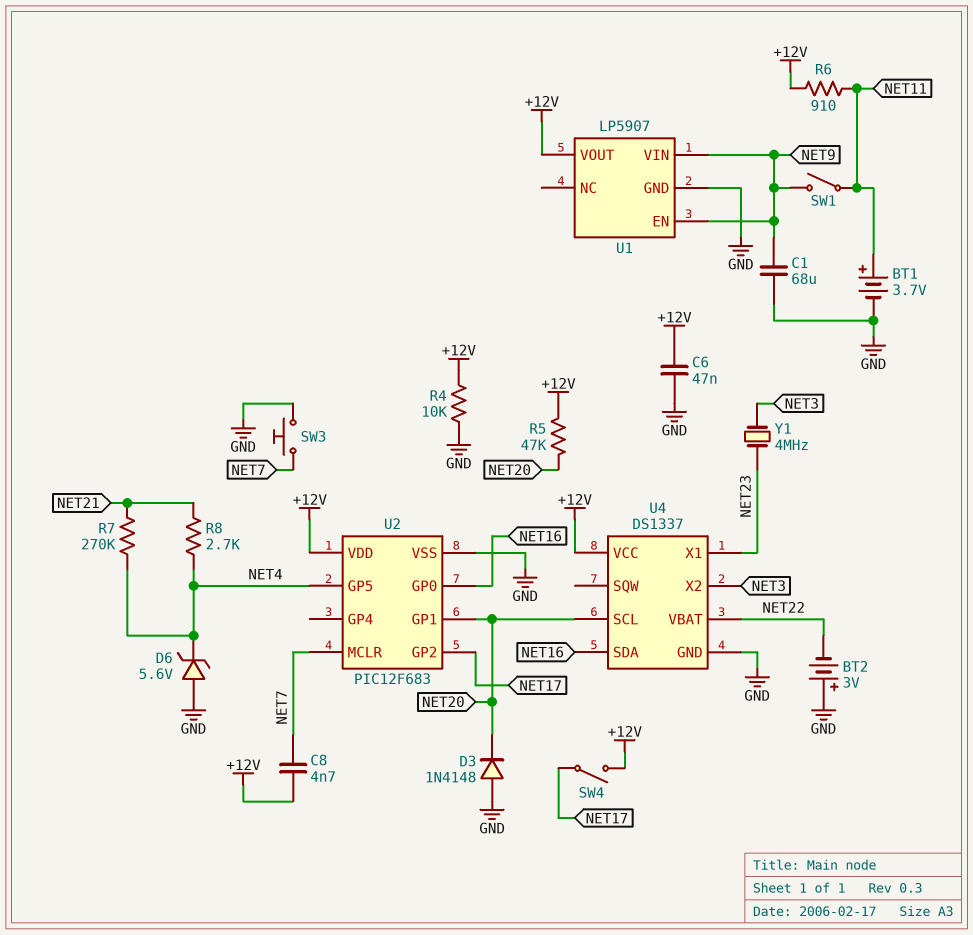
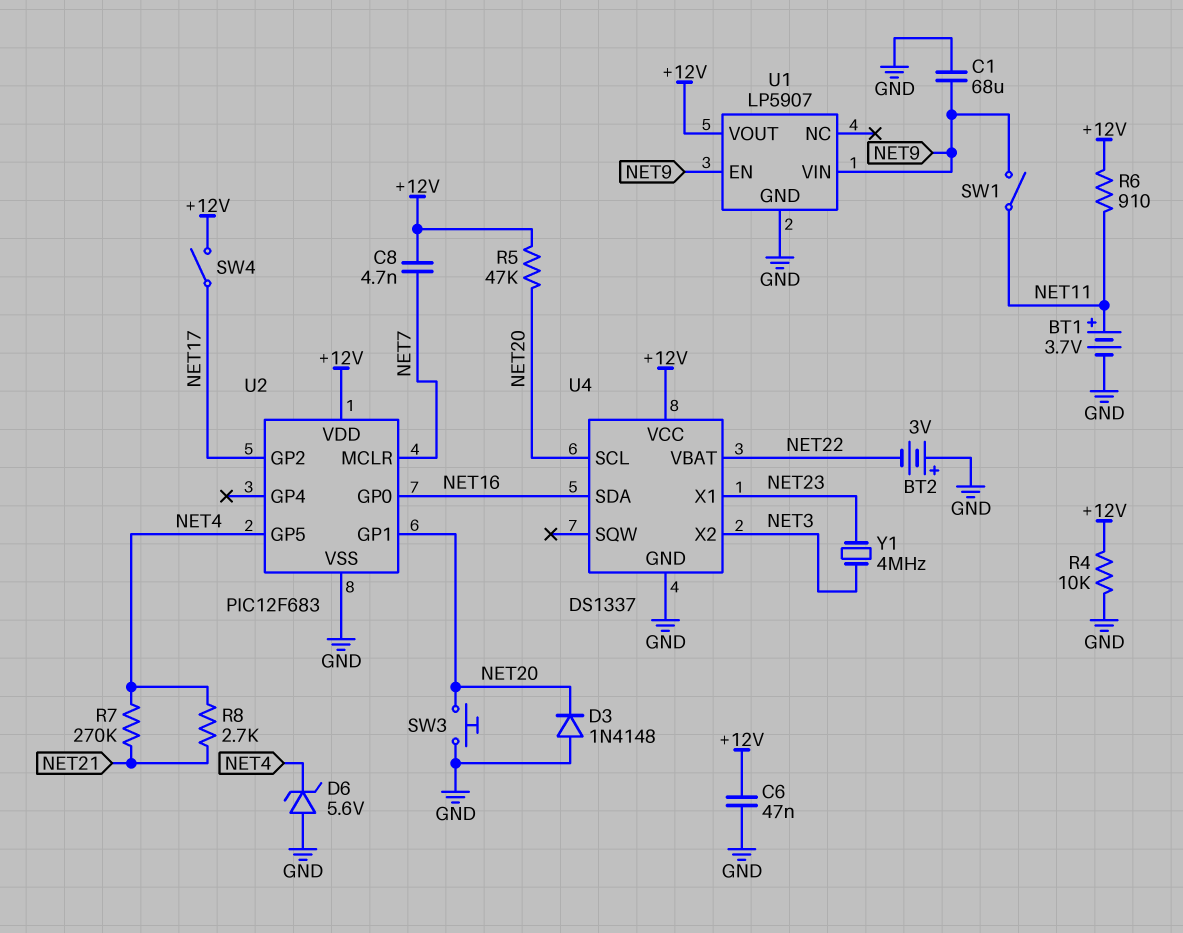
SW3: button (GND, NET7) -> button (GND, NET20)

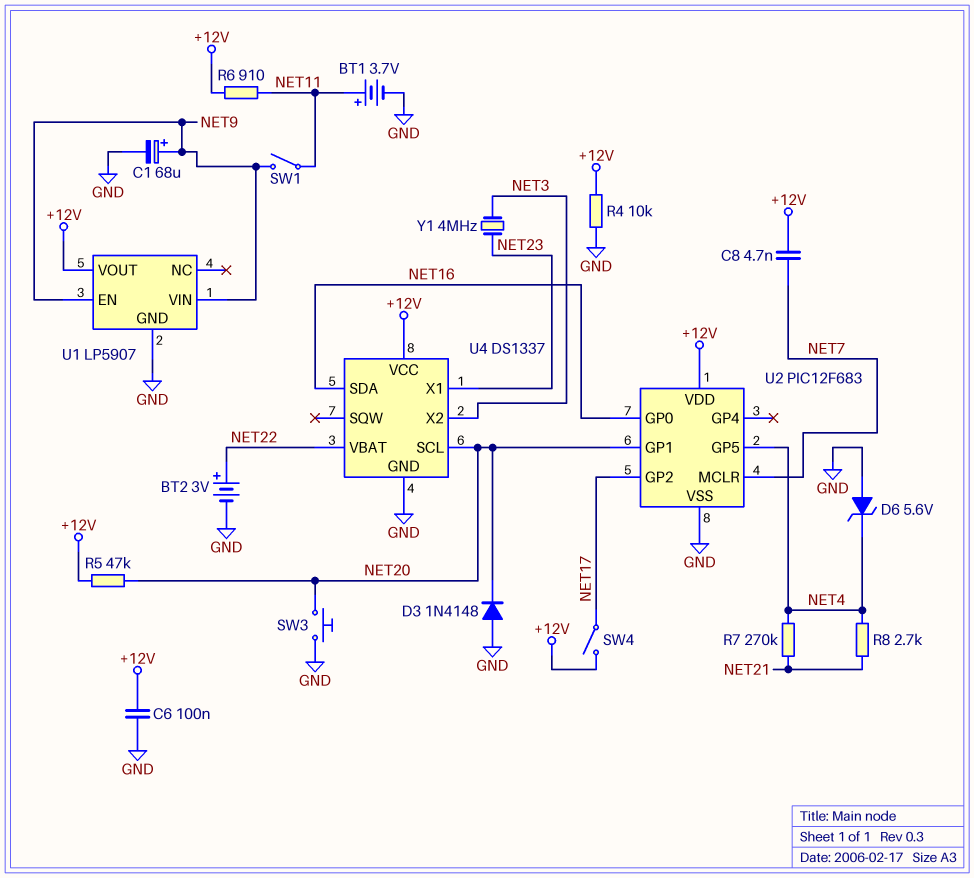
BT2: 3V (plus GND, minus NET22) -> 3V (plus NET22, minus GND)
C1: 68uF (GND, NET9) -> 68uF (plus NET9, minus GND)
C6: 47nF (+12V, GND) -> 100nF (+12V, GND)

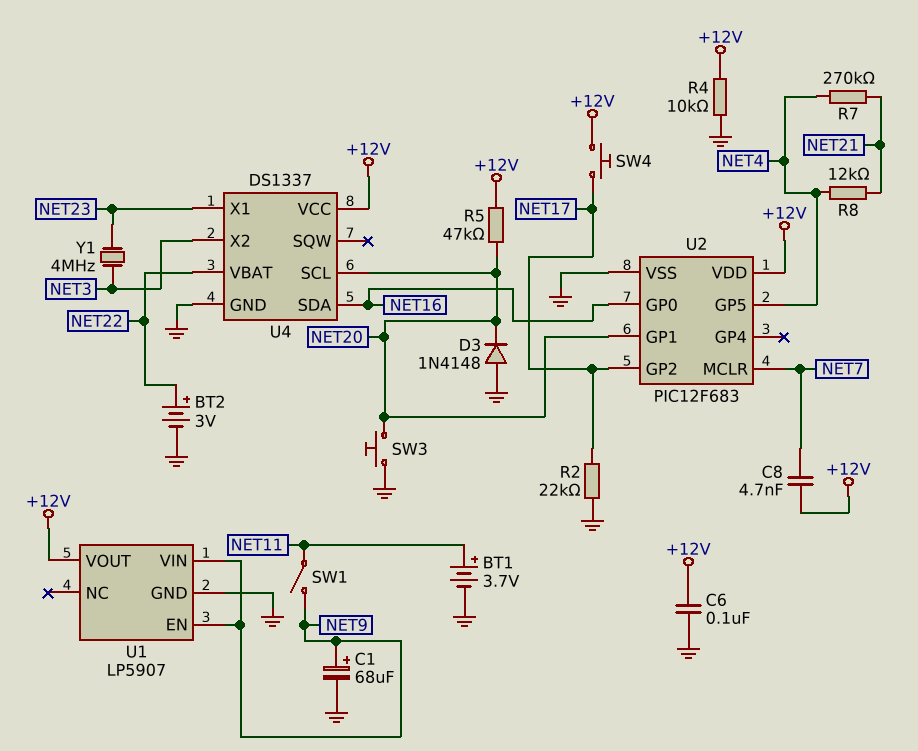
D6: zener 5.6V (A GND, K NET4) -> none
R2: none -> 22k (GND, NET17)
R6: 910 (+12V, NET11) -> none
R8: 2.7k (NET4, NET21) -> 12k (NET4, NET21)
SW4: switch (+12V, NET17) -> button (+12V, NET17)

